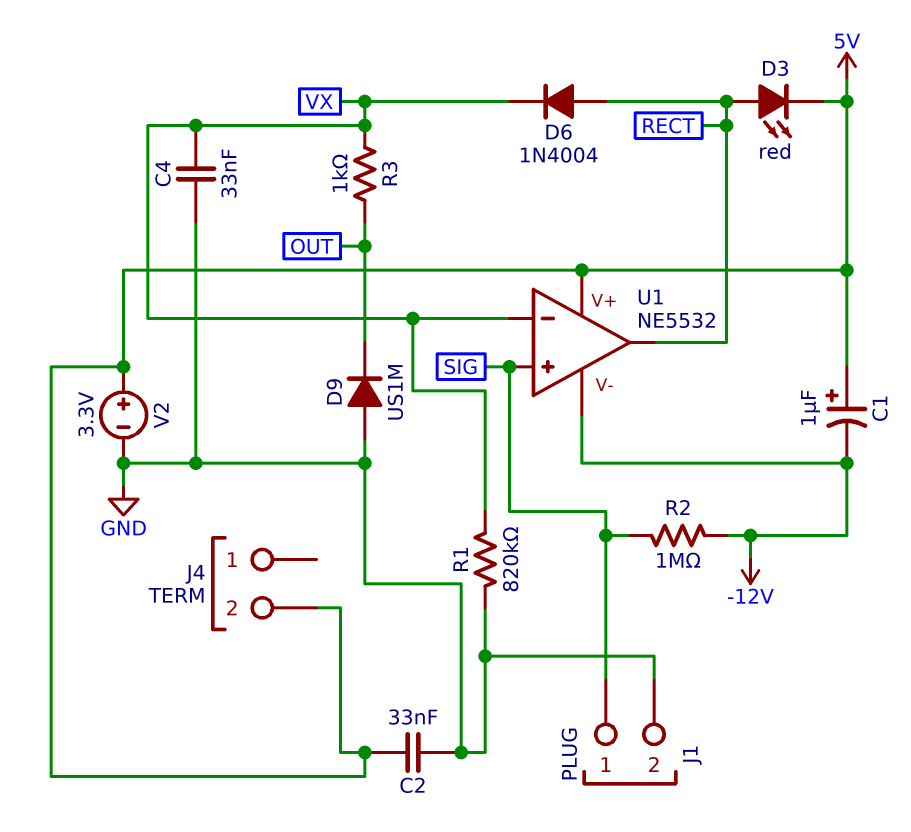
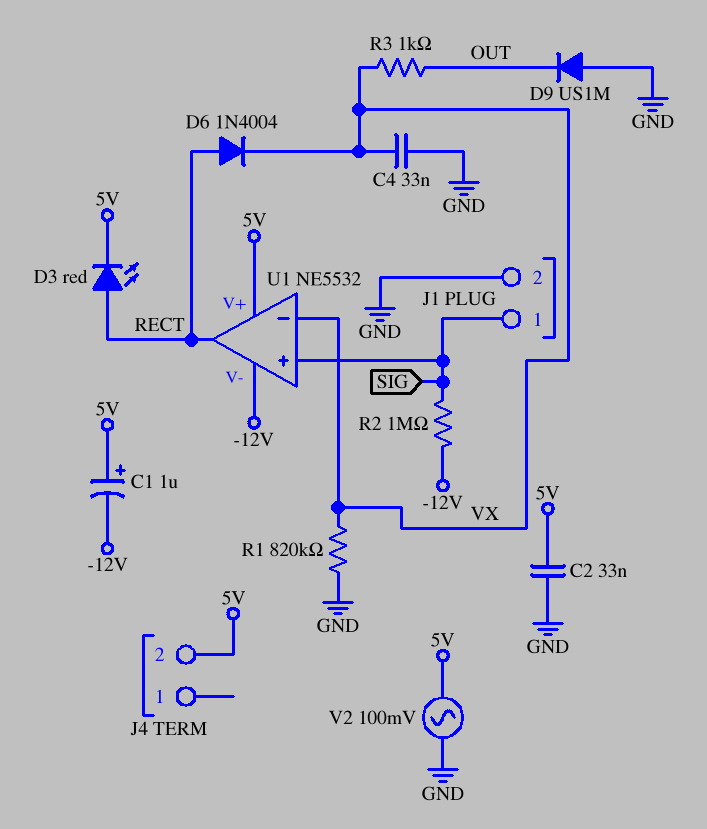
V2: 3.3V (plus 5V, minus GND) -> AC 100mV (5V, GND)

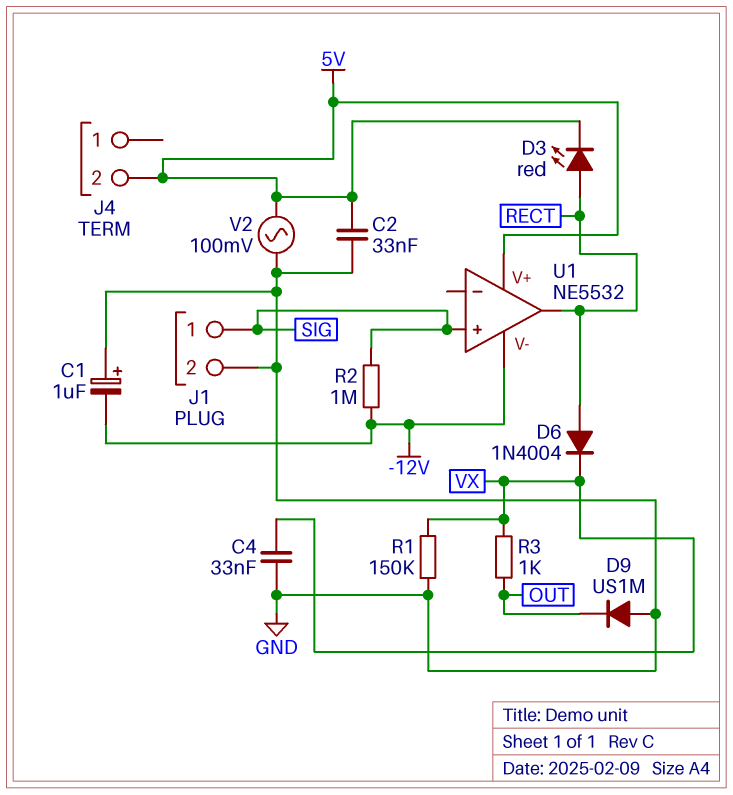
C1: 1uF (plus 5V, minus -12V) -> 1uF (plus GND, minus -12V)
R1: 820k (GND, VX) -> 150k (GND, VX)
U1 pin in-: VX -> none

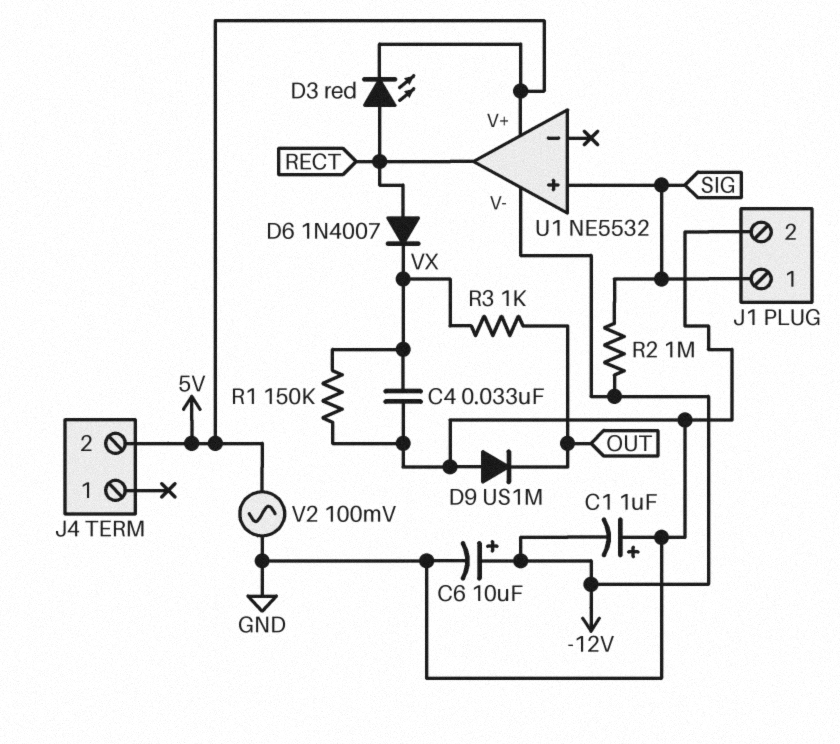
C2: 33nF (5V, GND) -> none
C6: none -> 10uF (plus -12V, minus GND)
D6: diode 1N4004 (A RECT, K VX) -> diode 1N4007 (A RECT, K VX)

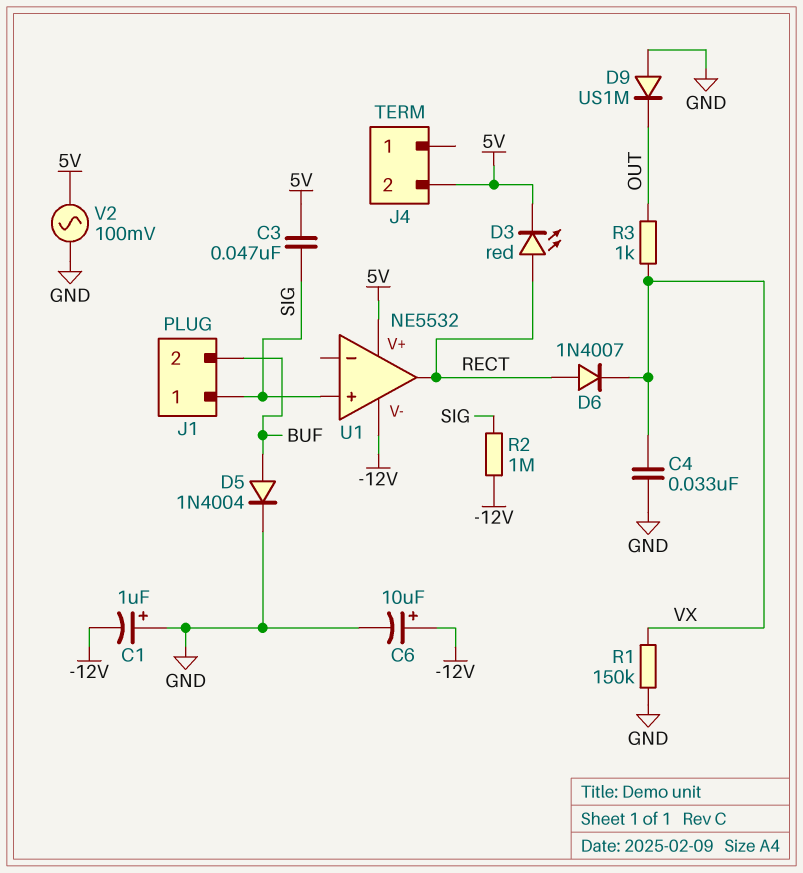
C3: none -> 47nF (5V, SIG)
D5: none -> diode 1N4004 (A BUF, K GND)
J1 pin 2: GND -> BUF

